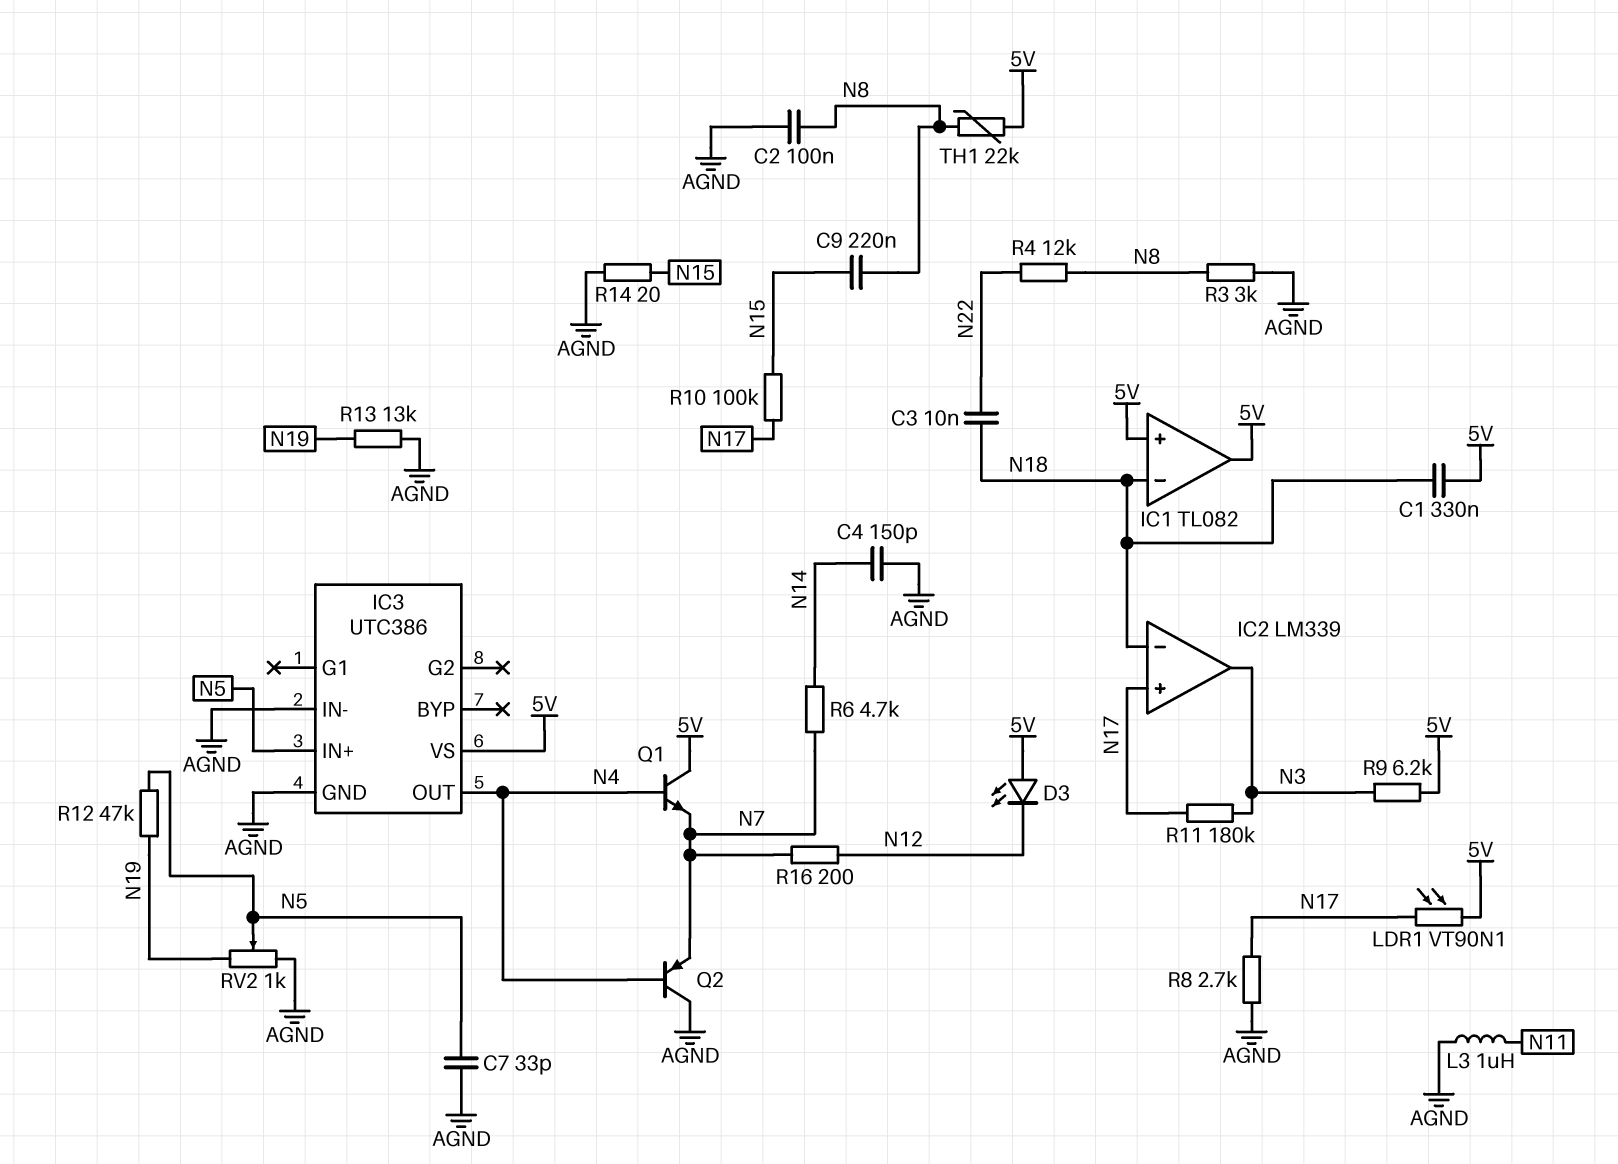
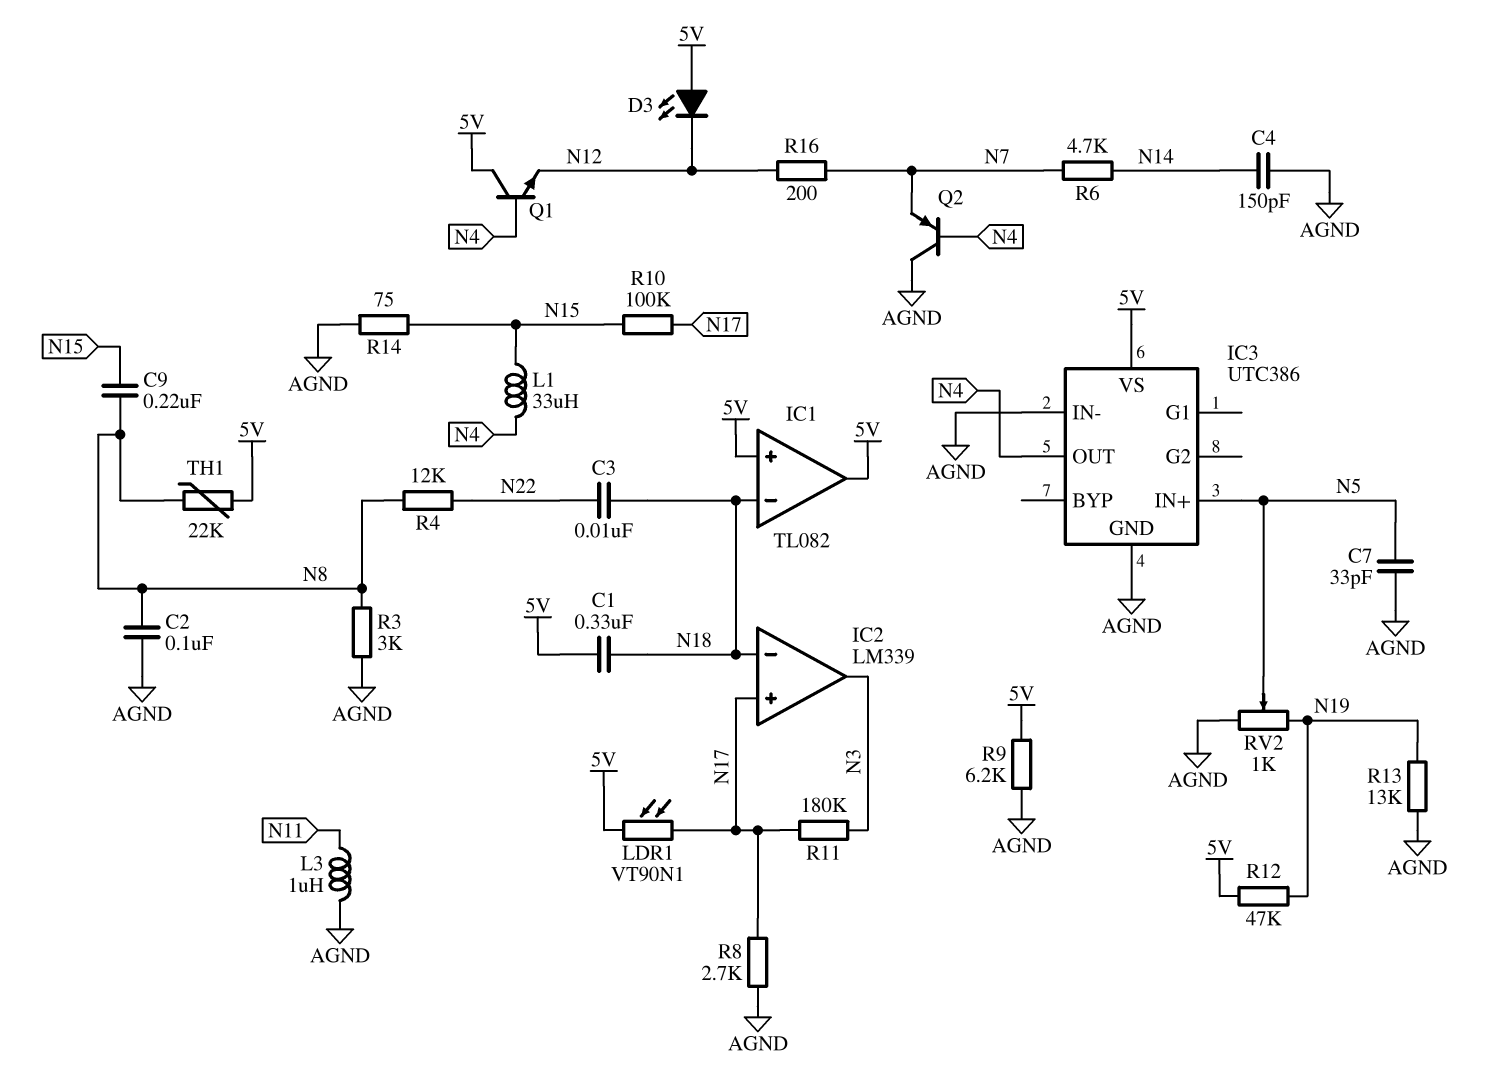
L1: none -> 33uH (N4, N15)
Q1: NPN (B N4, C 5V, E N7) -> NPN (B N4, C 5V, E N12)
R9: 6.2k (5V, N3) -> 6.2k (5V, AGND)
R12: 47k (N5, N19) -> 47k (5V, N19)
R14: 20 (AGND, N15) -> 75 (AGND, N15)

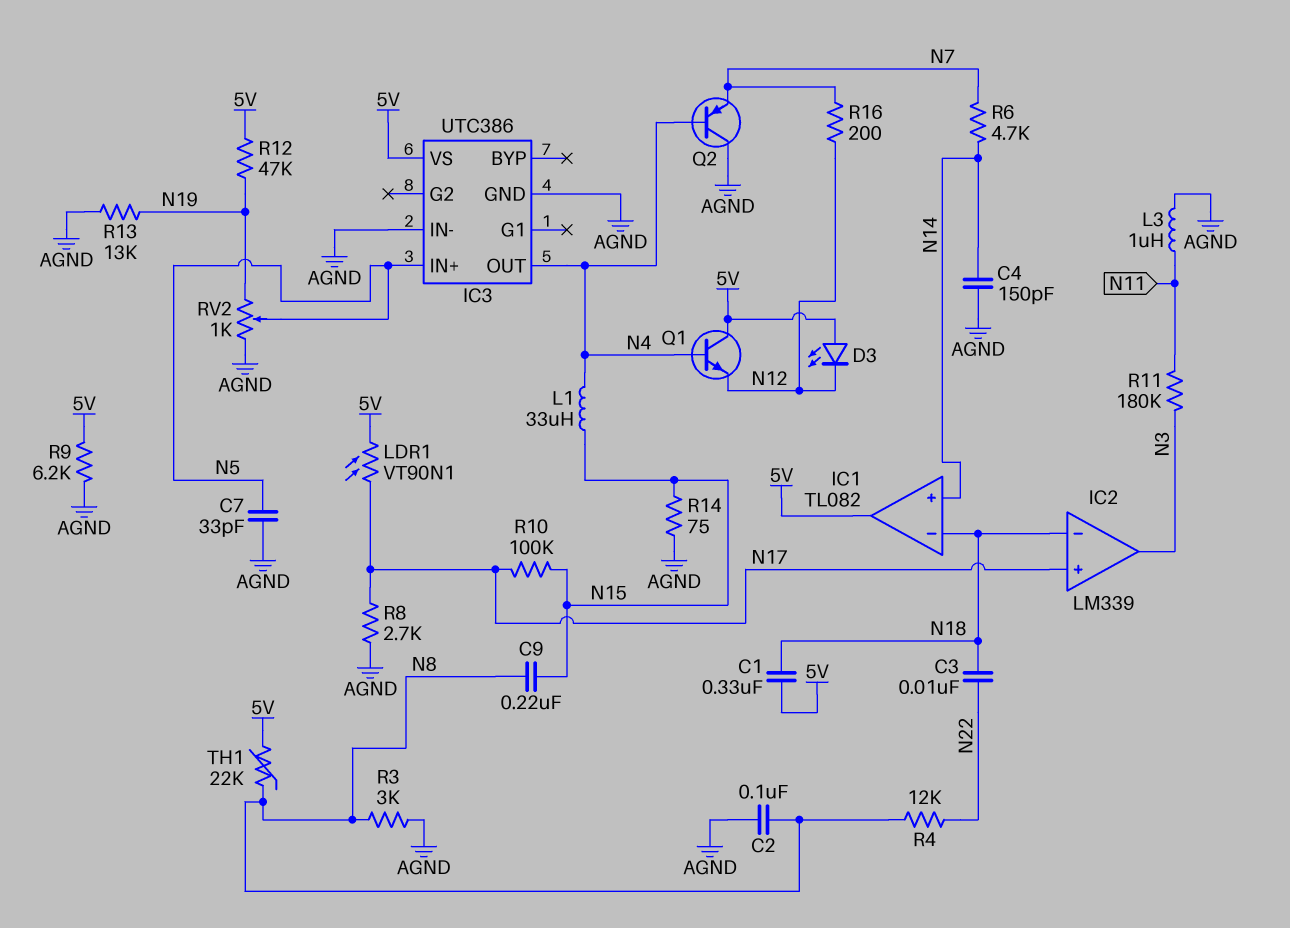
IC1 pin in+: 5V -> N14
R11: 180k (N3, N17) -> 180k (N3, N11)

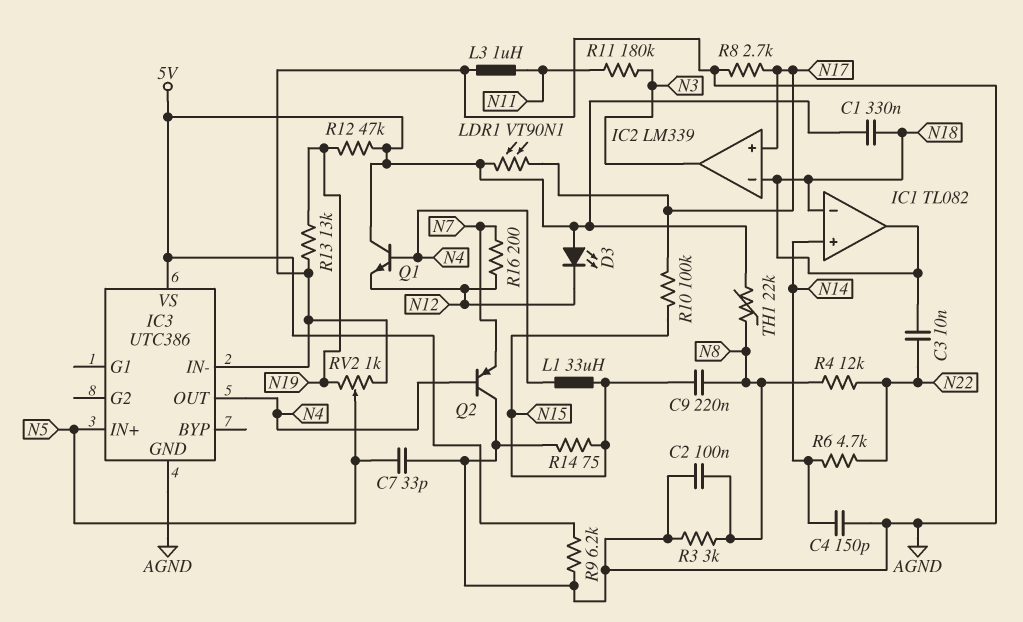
IC1 pin out: 5V -> N18
R6: 4.7k (N7, N14) -> 4.7k (N14, N22)

